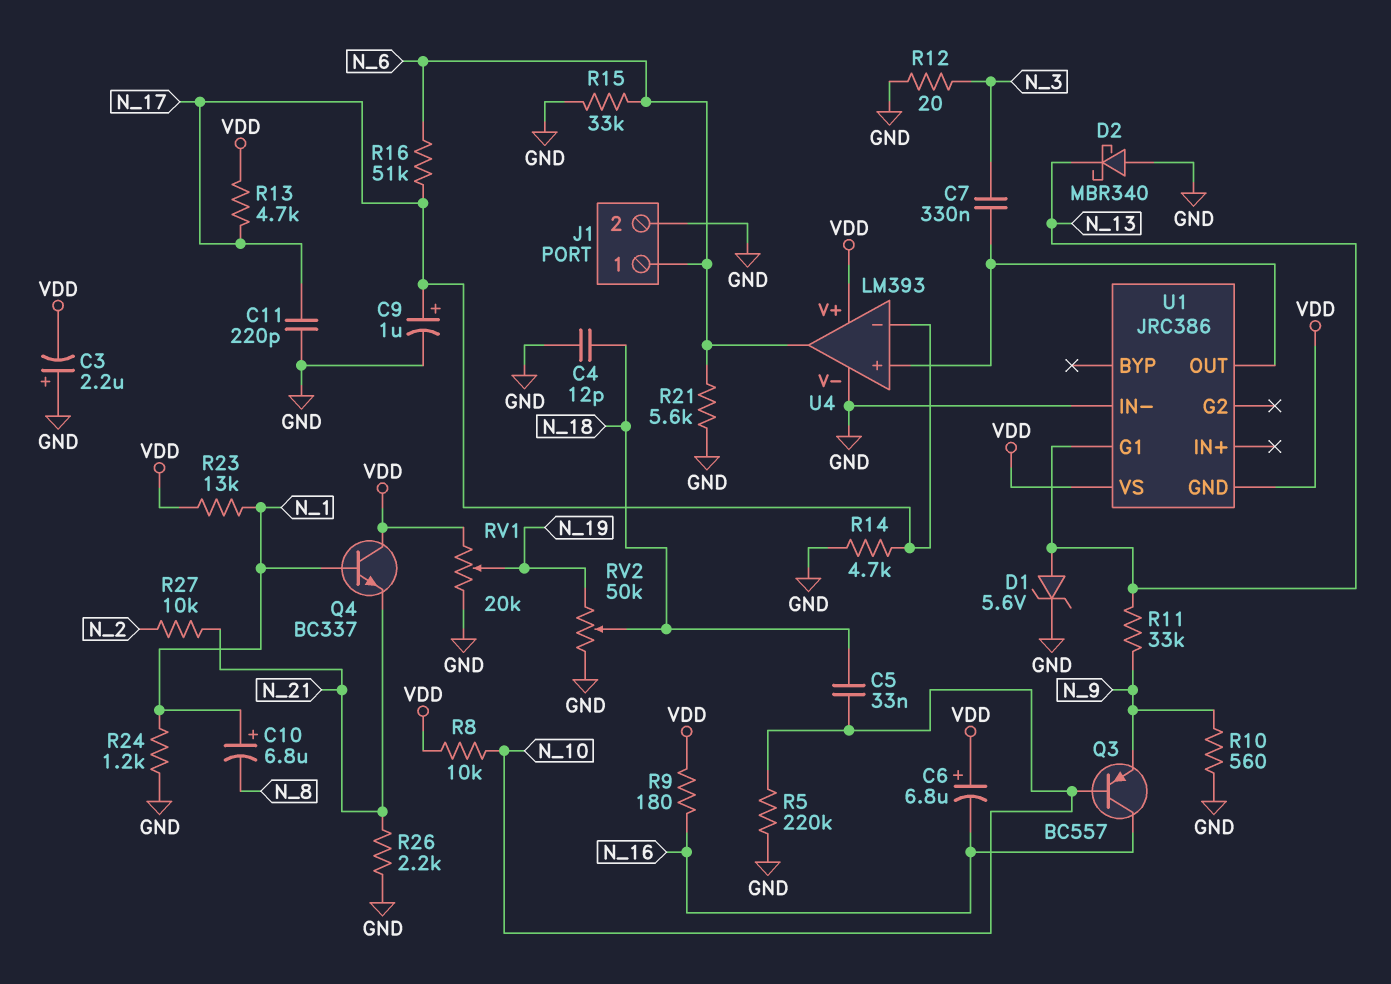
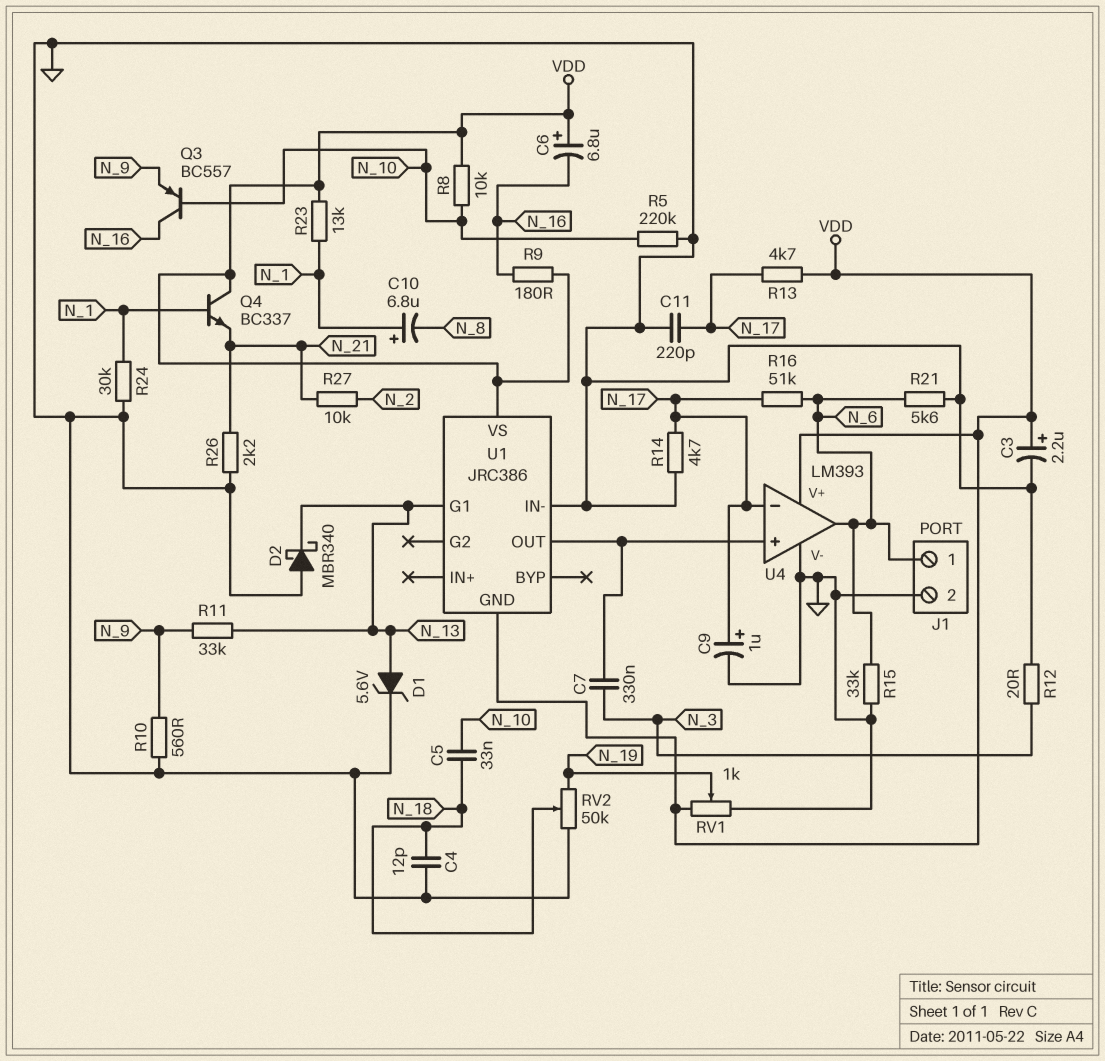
C3: 2.2uF (plus GND, minus VDD) -> 2.2uF (plus VDD, minus GND)
R24: 1.2k (GND, N_1) -> 30k (GND, N_1)
RV1: 20k (GND, VDD, wiper N_19) -> 1k (GND, VDD, wiper N_19)

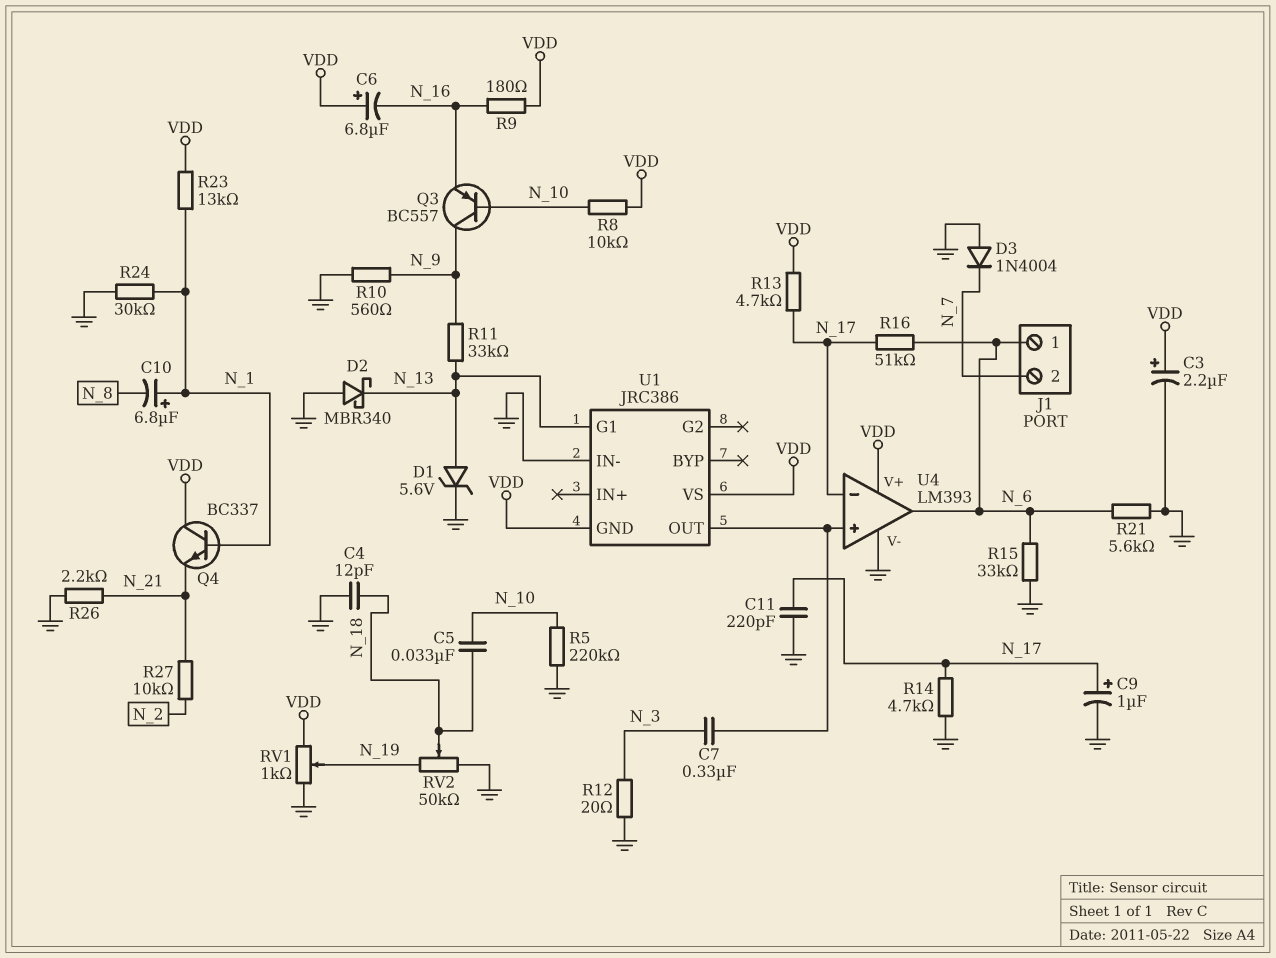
D3: none -> diode 1N4004 (A GND, K N_7)
J1 pin 2: GND -> N_7
Q3: PNP BC557 (B N_10, C N_16, E N_9) -> PNP BC557 (B N_10, C N_9, E N_16)

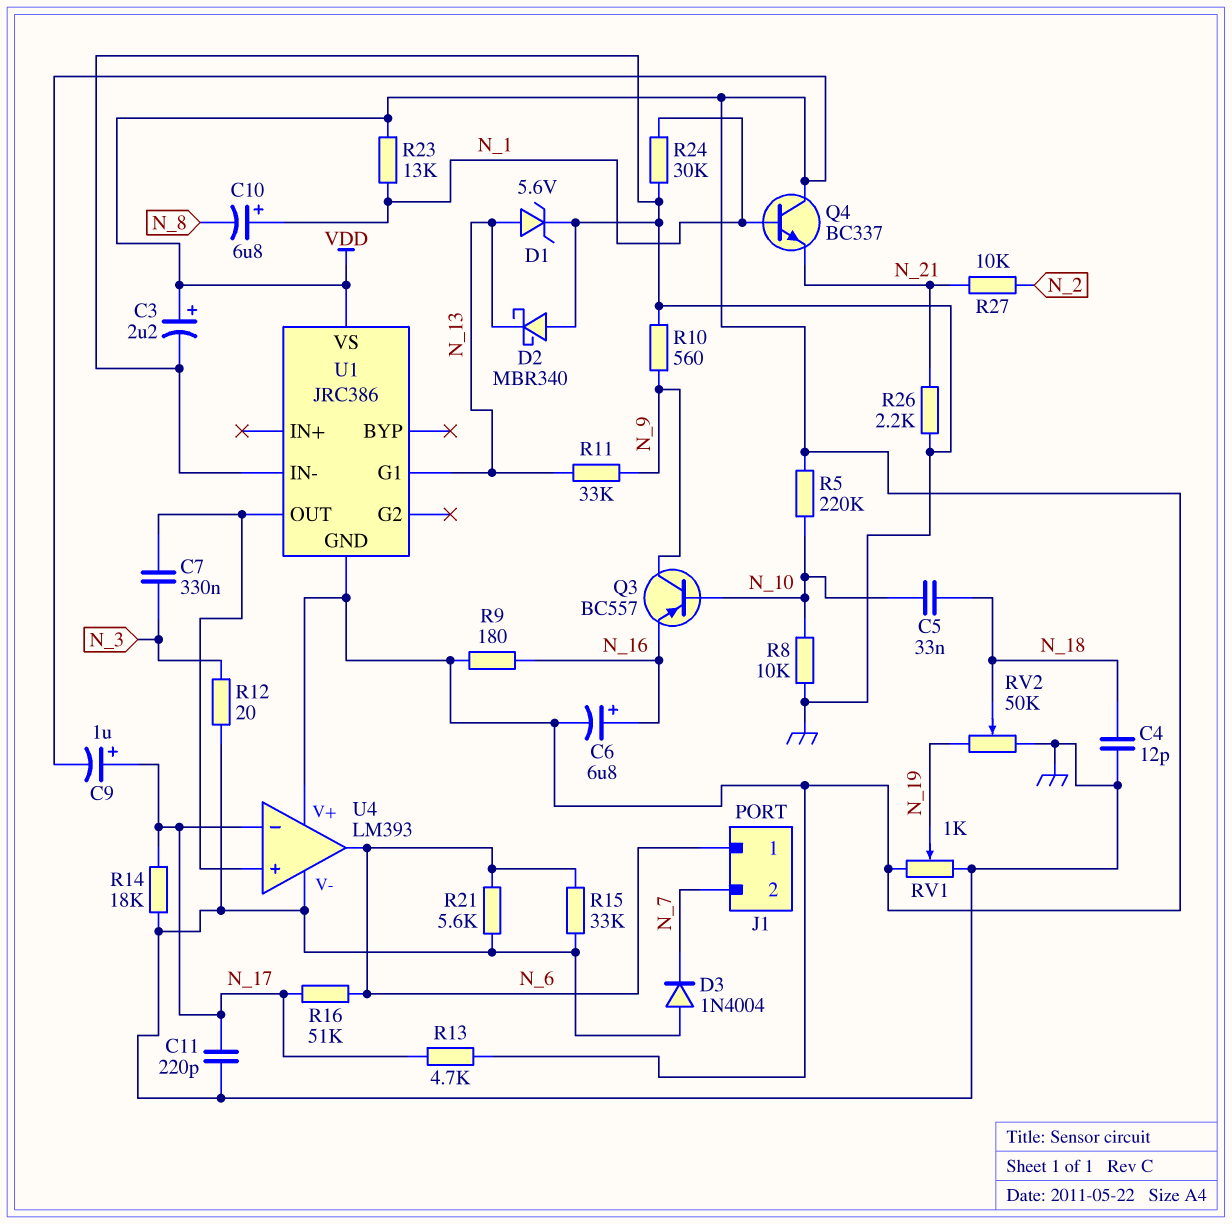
C6: 6.8uF (plus VDD, minus N_16) -> 6.8uF (plus N_16, minus VDD)
C9: 1uF (plus N_17, minus GND) -> 1uF (plus N_17, minus VDD)
R5: 220k (GND, N_10) -> 220k (N_10, VDD)
R8: 10k (N_10, VDD) -> 10k (GND, N_10)
R14: 4.7k (GND, N_17) -> 18k (GND, N_17)

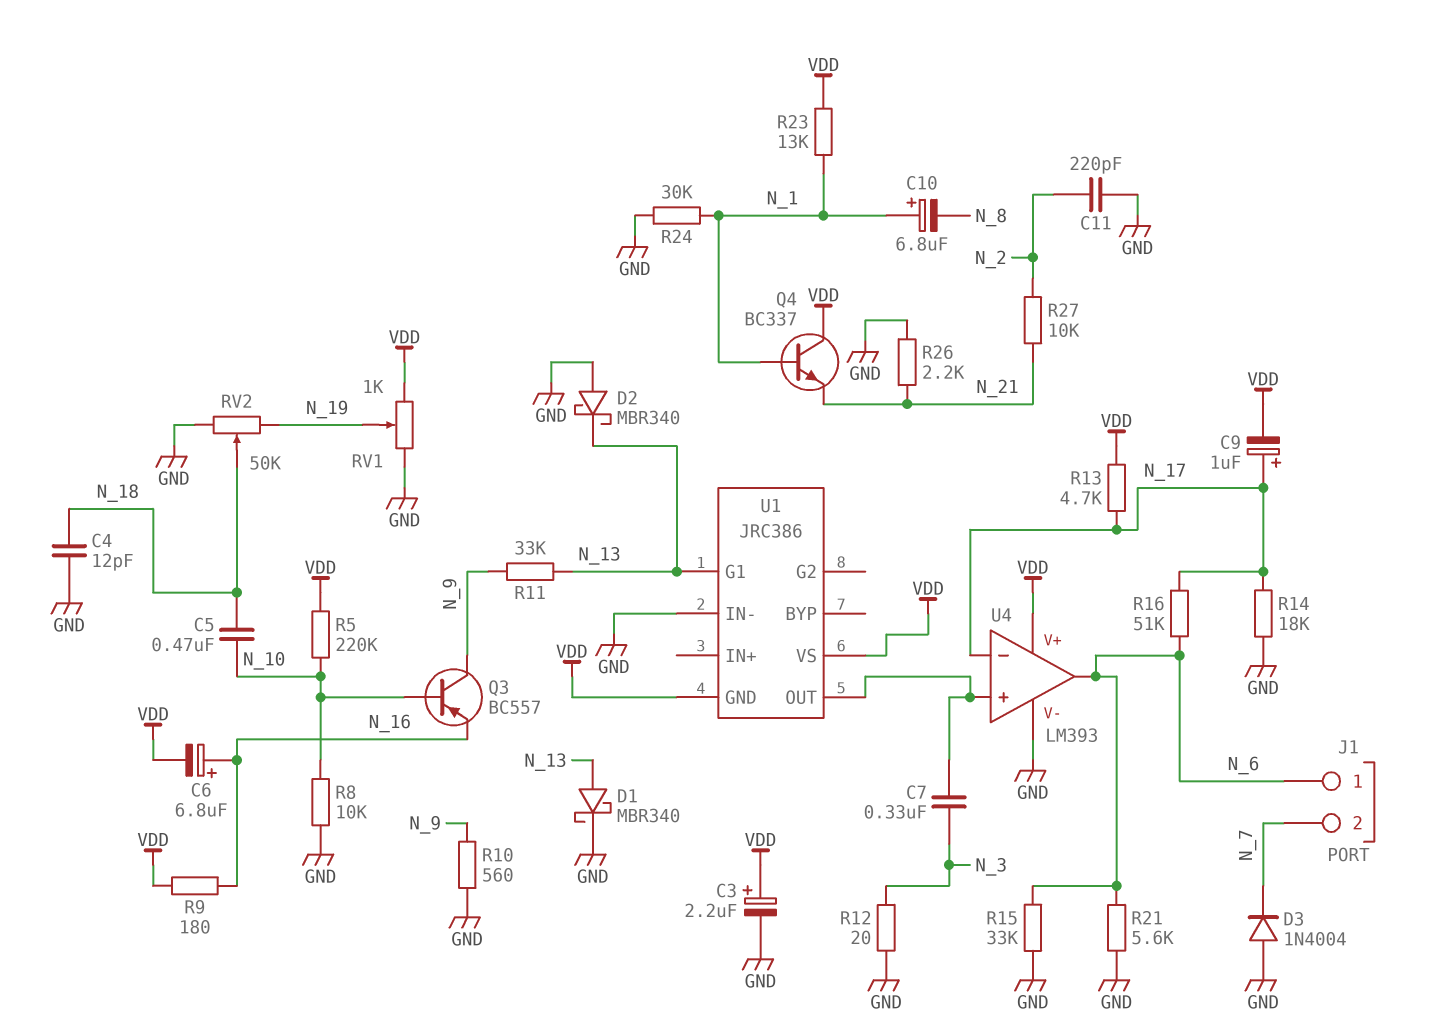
C5: 33nF (N_10, N_18) -> 470nF (N_10, N_18)
C11: 220pF (GND, N_17) -> 220pF (GND, N_2)
D1: zener 5.6V (A N_13, K GND) -> schottky MBR340 (A N_13, K GND)

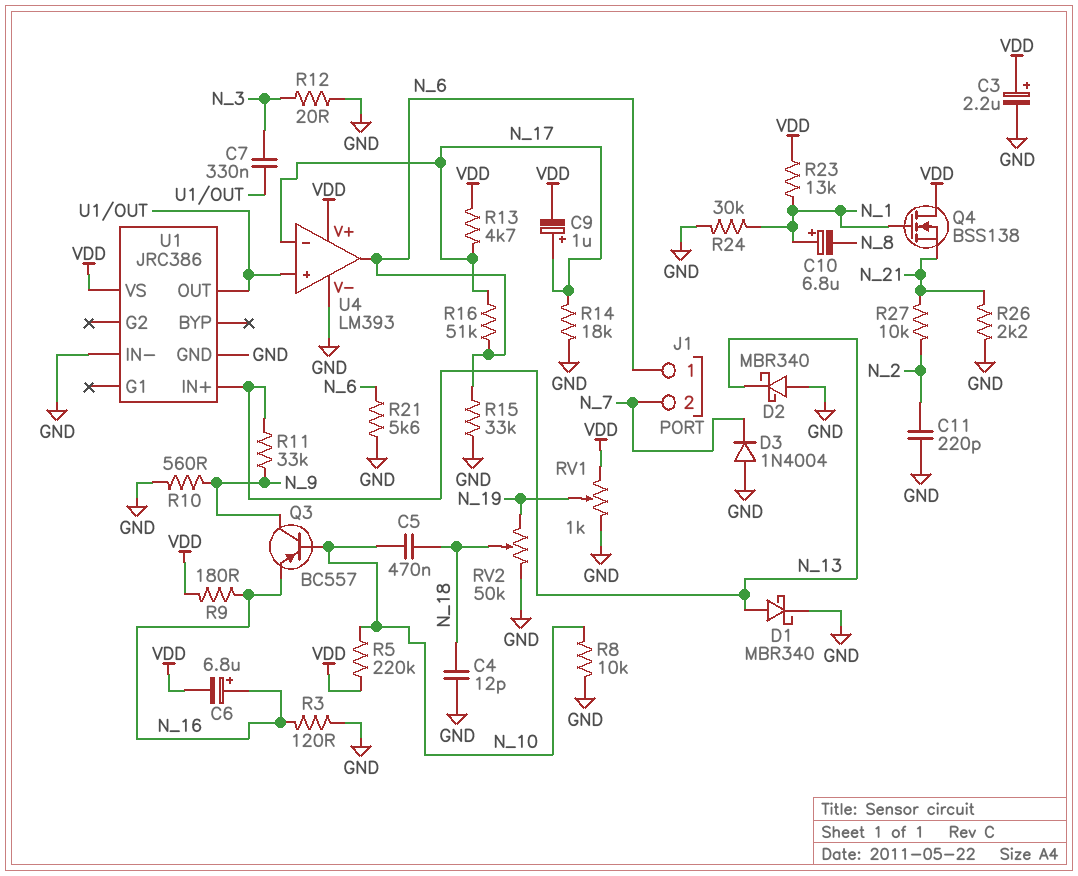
Q4: NPN BC337 (B N_1, C VDD, E N_21) -> NMOS BSS138 (G N_1, D VDD, S N_21)
R3: none -> 120 (GND, N_16)
U1 pin G1: N_13 -> none
U1 pin GND: VDD -> GND
U1 pin IN+: none -> N_13

